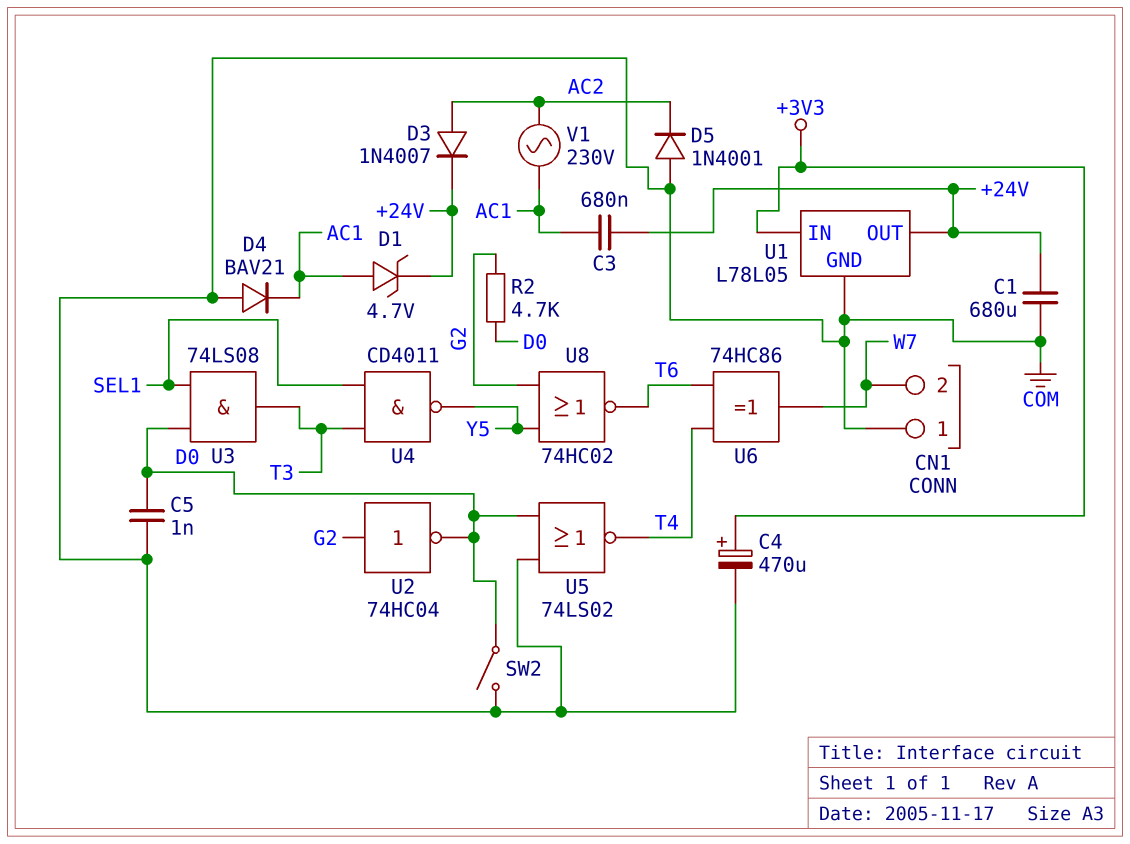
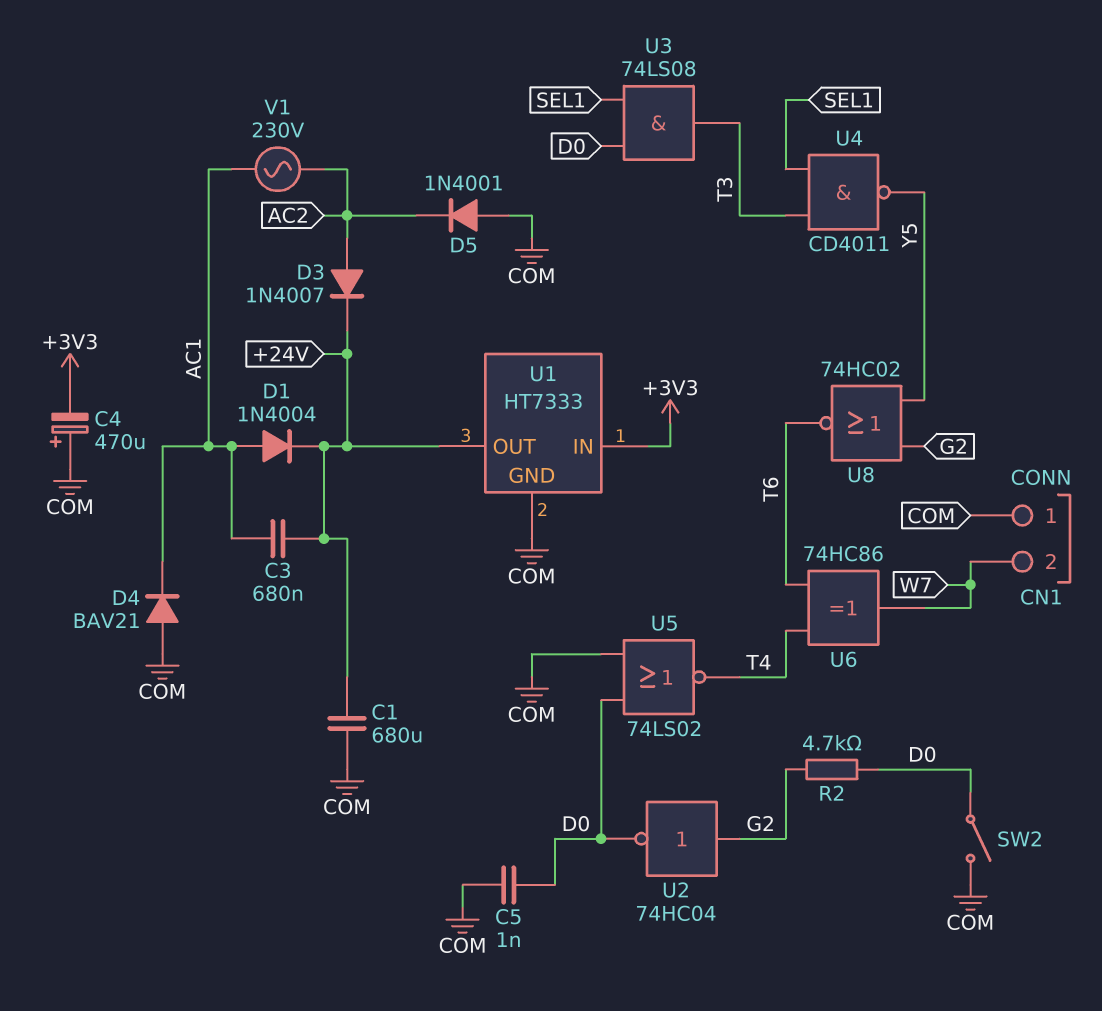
C4: 470uF (plus +3V3, minus COM) -> 470uF (plus COM, minus +3V3)
D1: zener 4.7V (A AC1, K +24V) -> diode 1N4004 (A AC1, K +24V)
U1: L78L05 -> HT7333

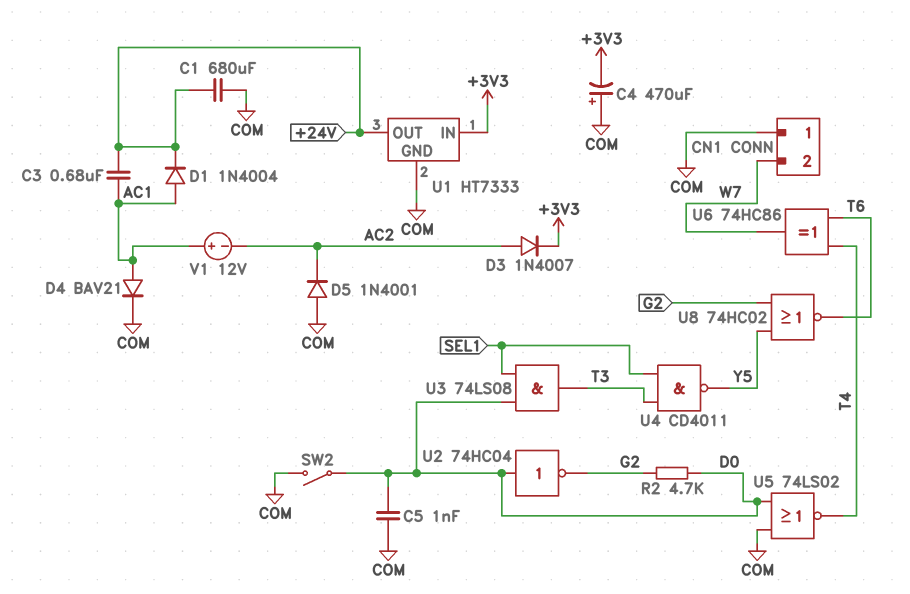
D3: diode 1N4007 (A AC2, K +24V) -> diode 1N4007 (A AC2, K +3V3)
D4: diode BAV21 (A COM, K AC1) -> diode BAV21 (A AC1, K COM)
U2: NOT 74HC04 (in G2, out D0) -> NOT 74HC04 (in D0, out G2)
V1: AC 230V (AC1, AC2) -> 12V (plus AC1, minus AC2)

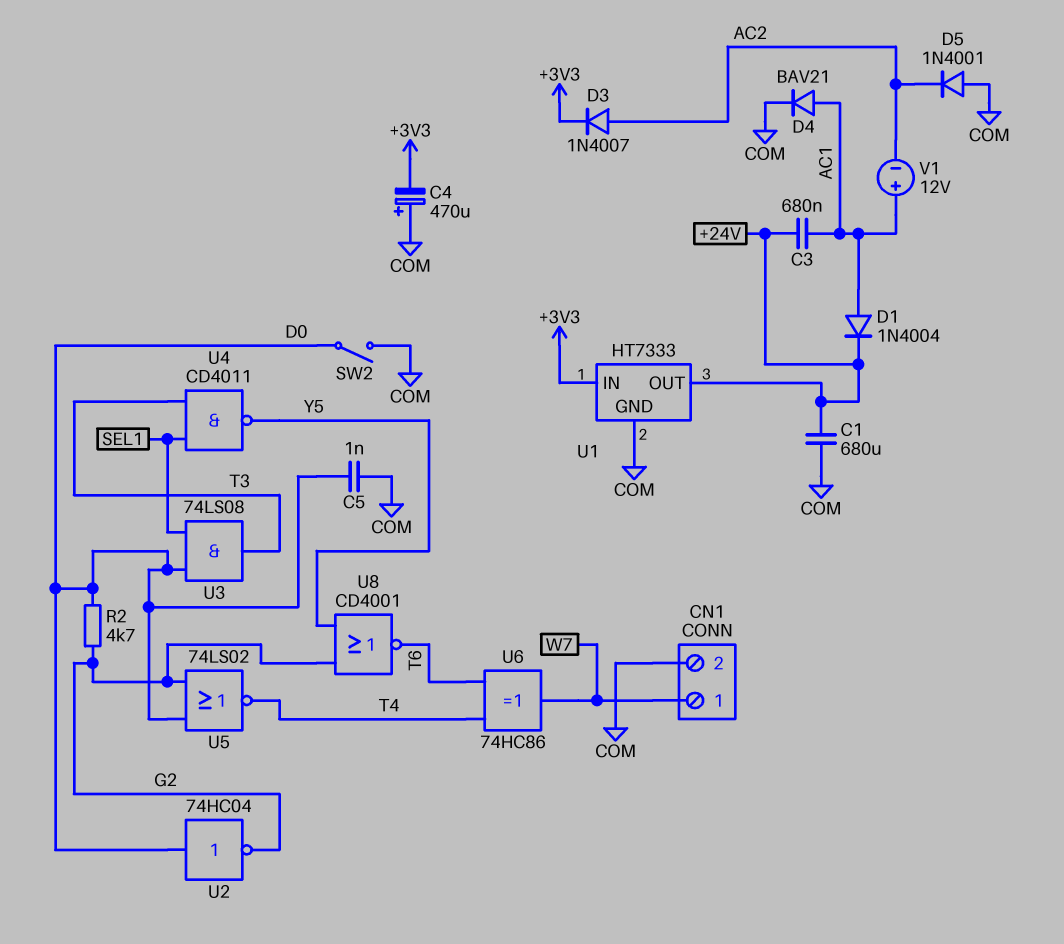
CN1 pin 1: COM -> W7
CN1 pin 2: W7 -> COM
U5: NOR 74LS02 (in COM, in D0, out T4) -> NOR 74LS02 (in D0, in G2, out T4)
U8: NOR 74HC02 (in G2, in Y5, out T6) -> NOR CD4001 (in G2, in Y5, out T6)

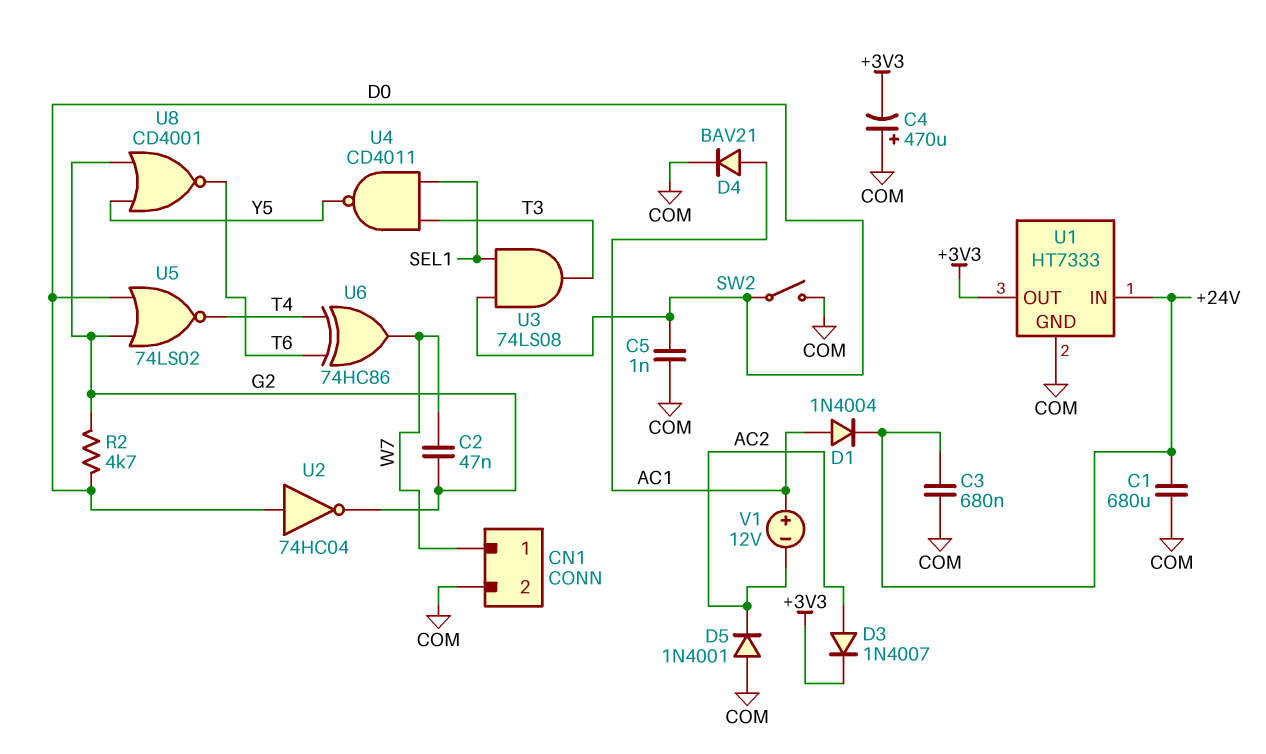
C2: none -> 47nF (G2, W7)
C3: 680nF (+24V, AC1) -> 680nF (+24V, COM)
U1 pin IN: +3V3 -> +24V
U1 pin OUT: +24V -> +3V3

